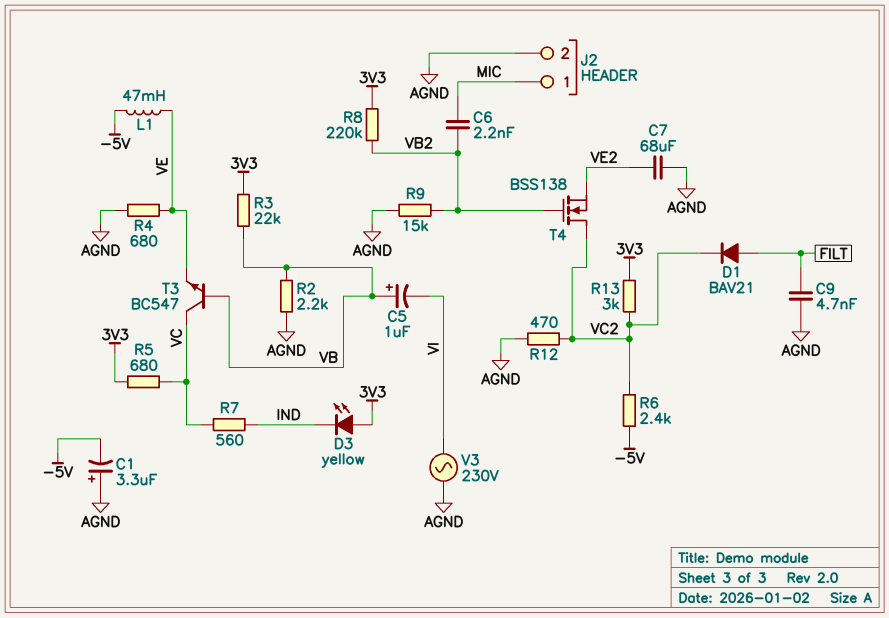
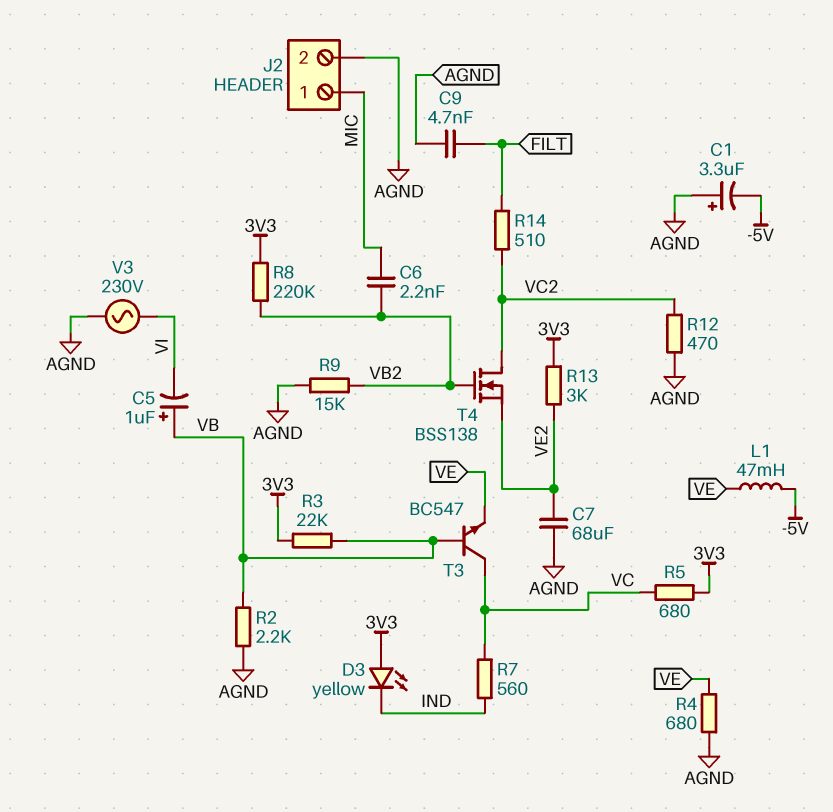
D1: diode BAV21 (A FILT, K VC2) -> none
R6: 2.4k (-5V, VC2) -> none
R13: 3k (3V3, VC2) -> 3k (3V3, VE2)
R14: none -> 510 (FILT, VC2)

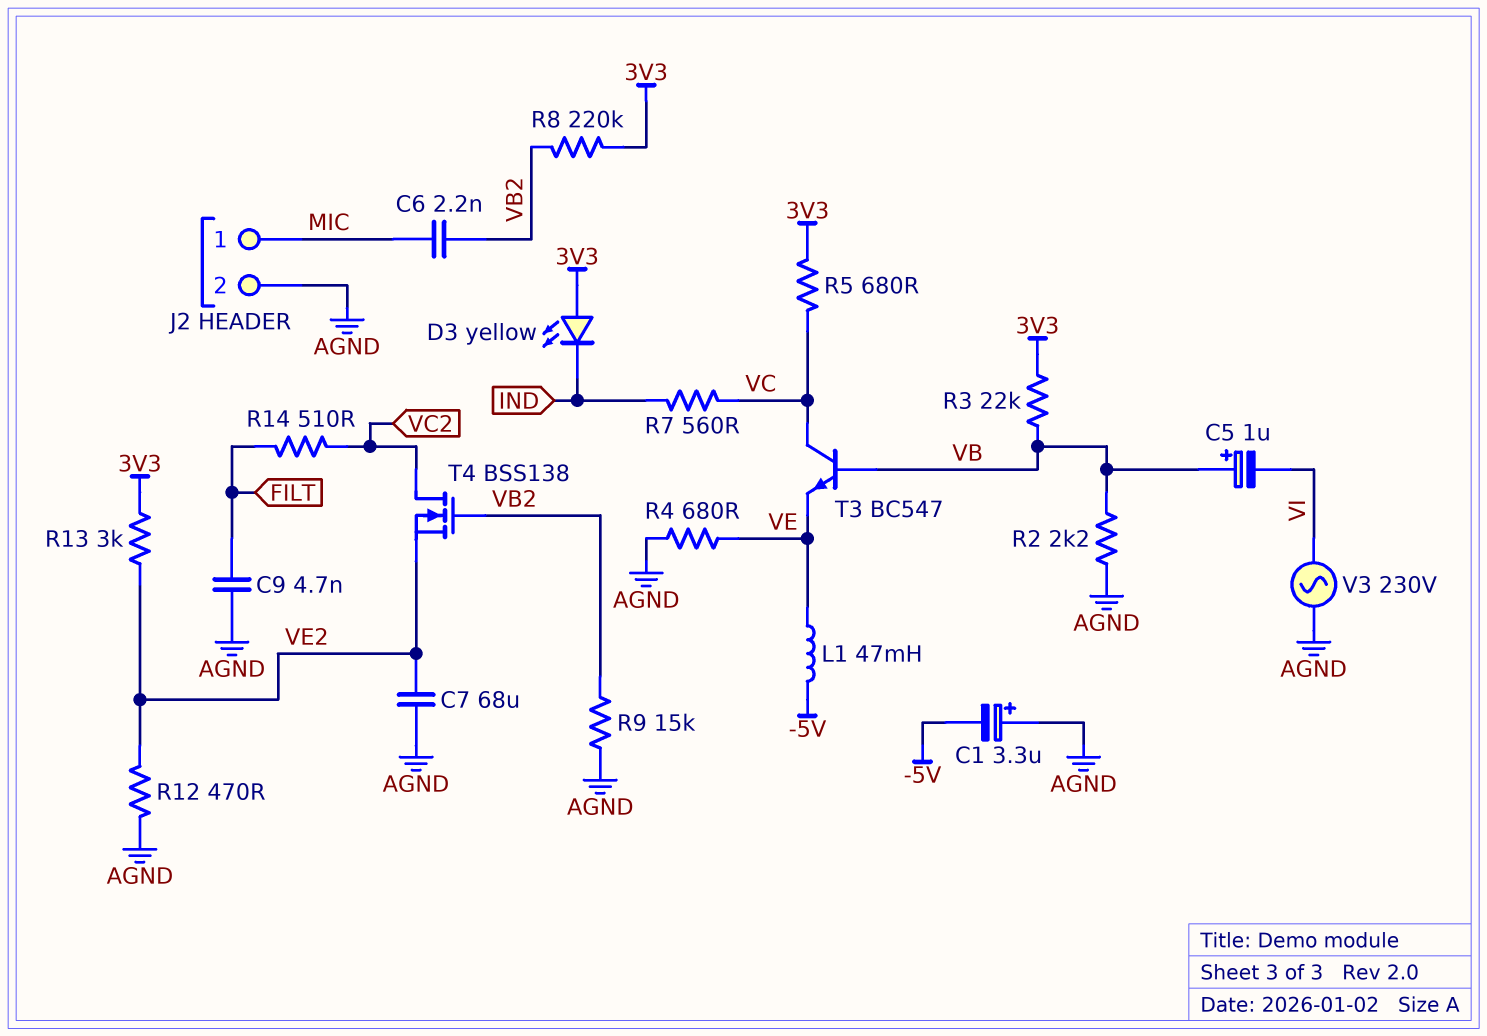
R12: 470 (AGND, VC2) -> 470 (AGND, VE2)

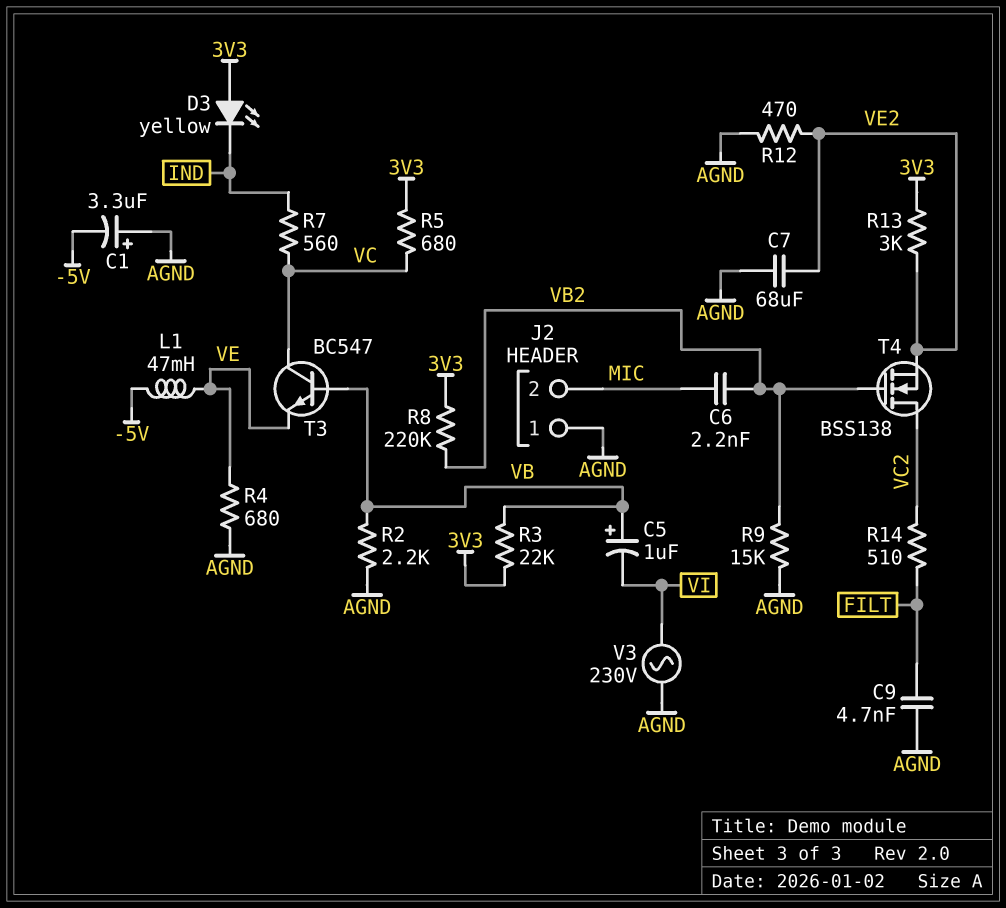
J2 pin 1: MIC -> AGND
J2 pin 2: AGND -> MIC

